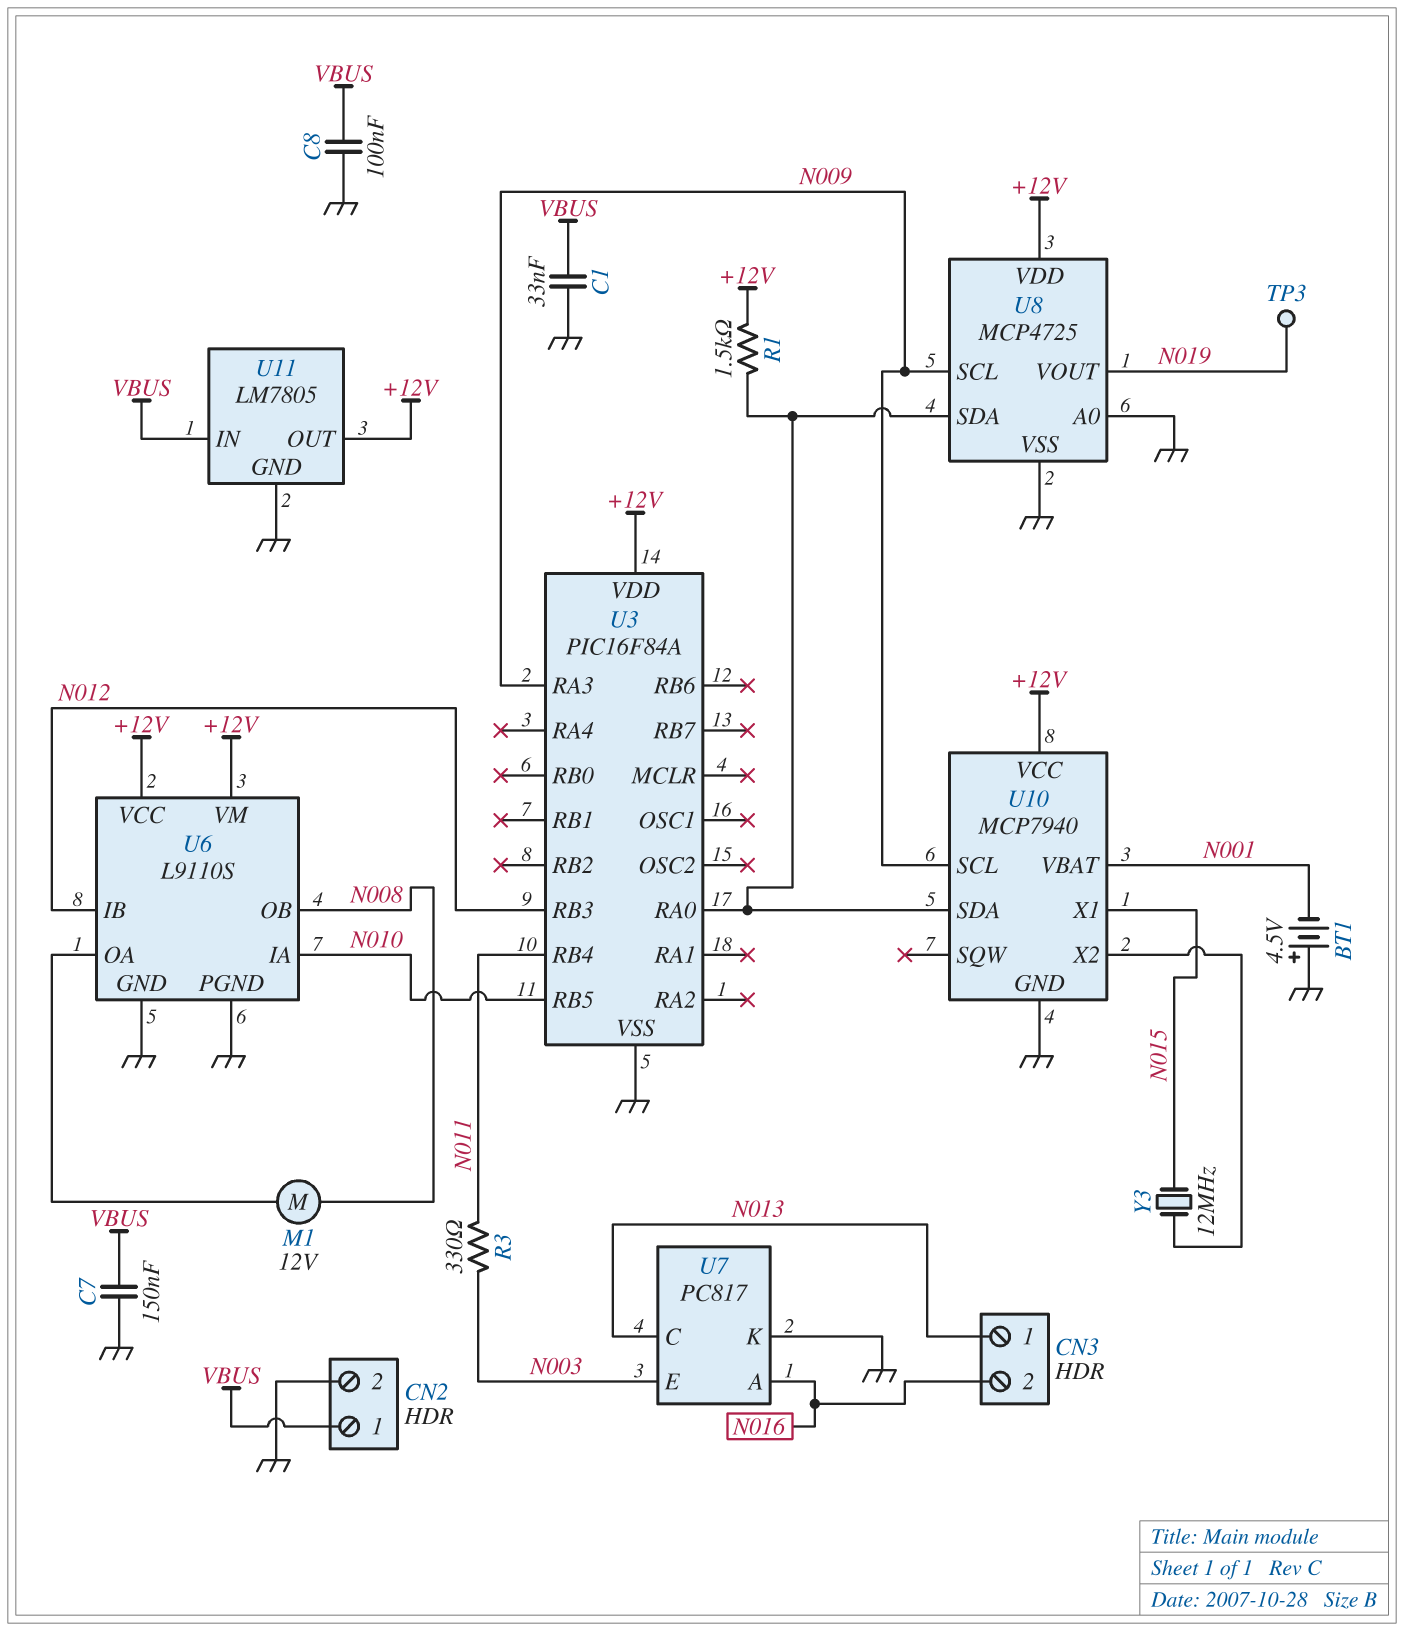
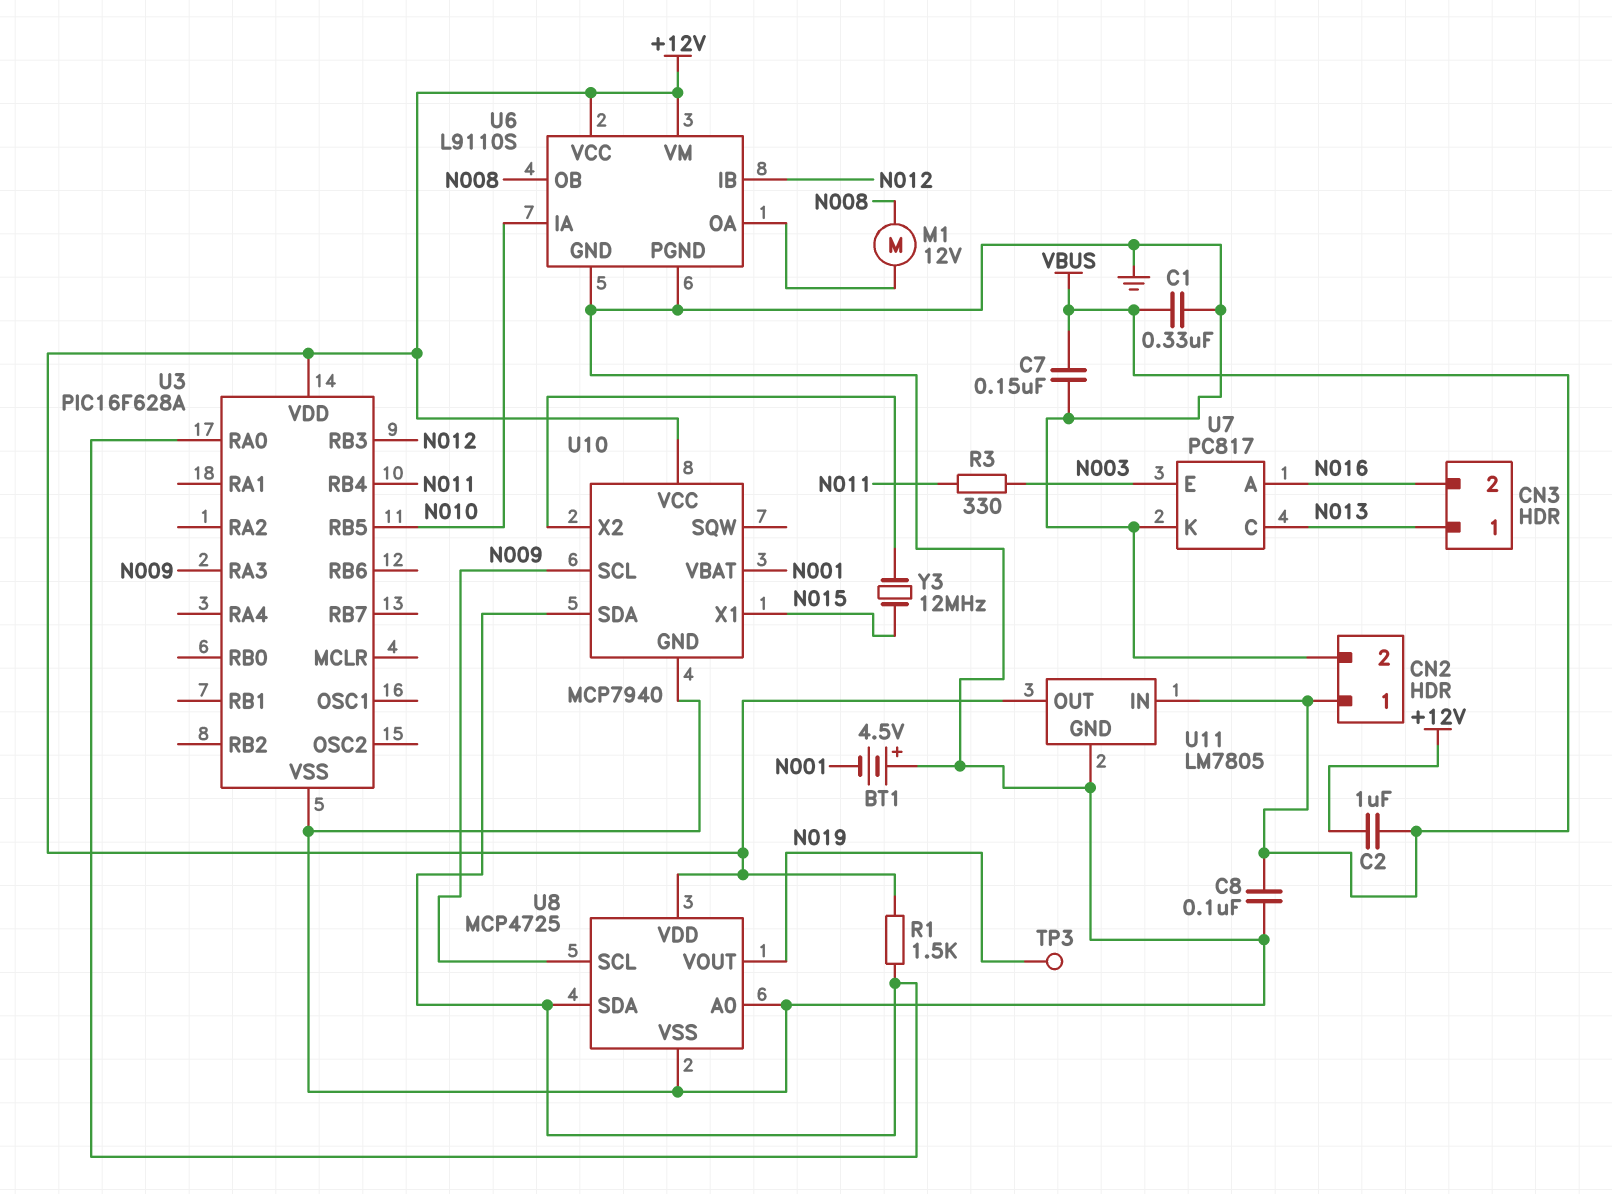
C1: 33nF (GND, VBUS) -> 330nF (GND, VBUS)
C2: none -> 1uF (+12V, VBUS)
U3: PIC16F84A -> PIC16F628A

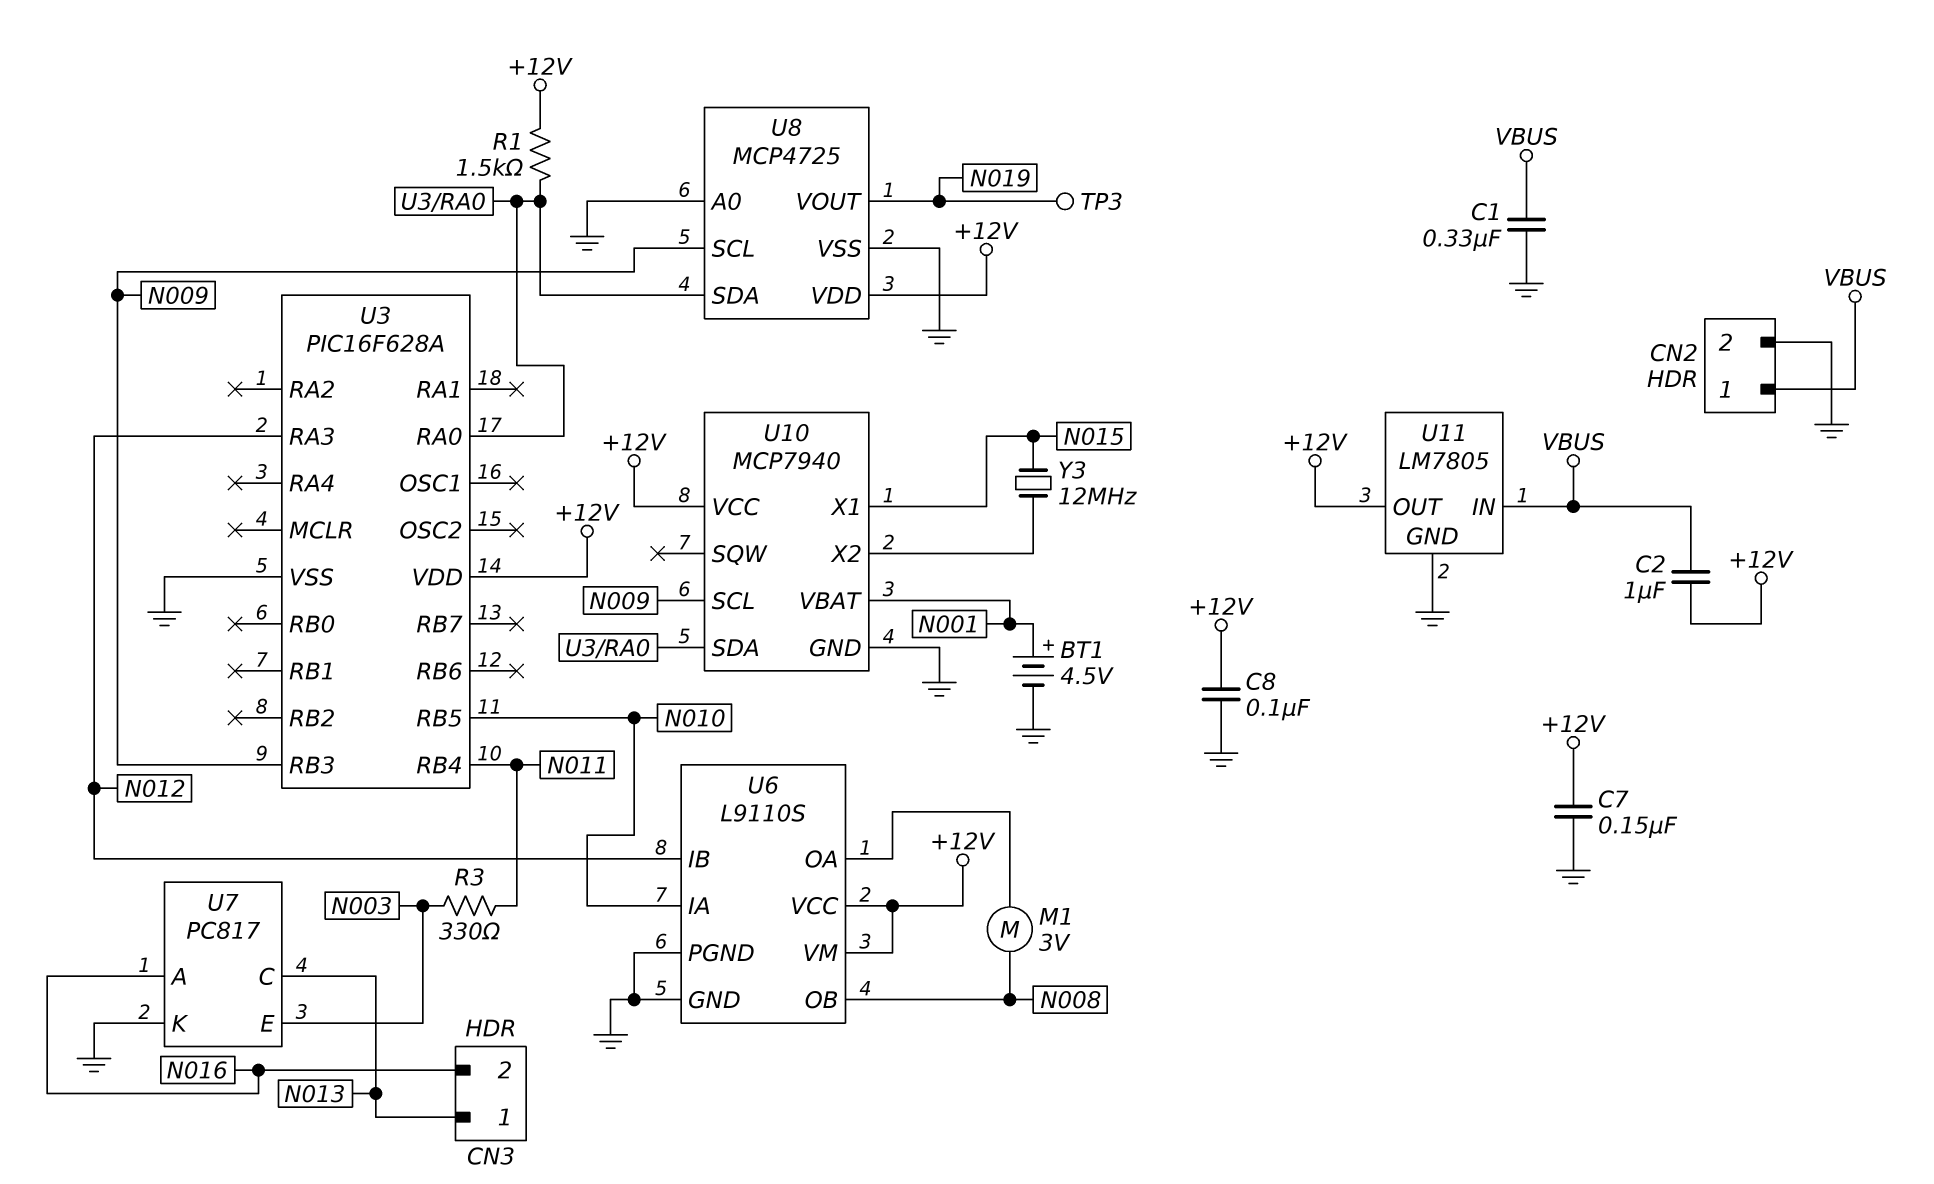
BT1: 4.5V (plus GND, minus N001) -> 4.5V (plus N001, minus GND)
C7: 150nF (GND, VBUS) -> 150nF (+12V, GND)
C8: 100nF (GND, VBUS) -> 100nF (+12V, GND)
M1: motor 12V (N008, U6/OA) -> motor 3V (N008, U6/OA)
U3 pin RA3: N009 -> N012
U3 pin RB3: N012 -> N009

